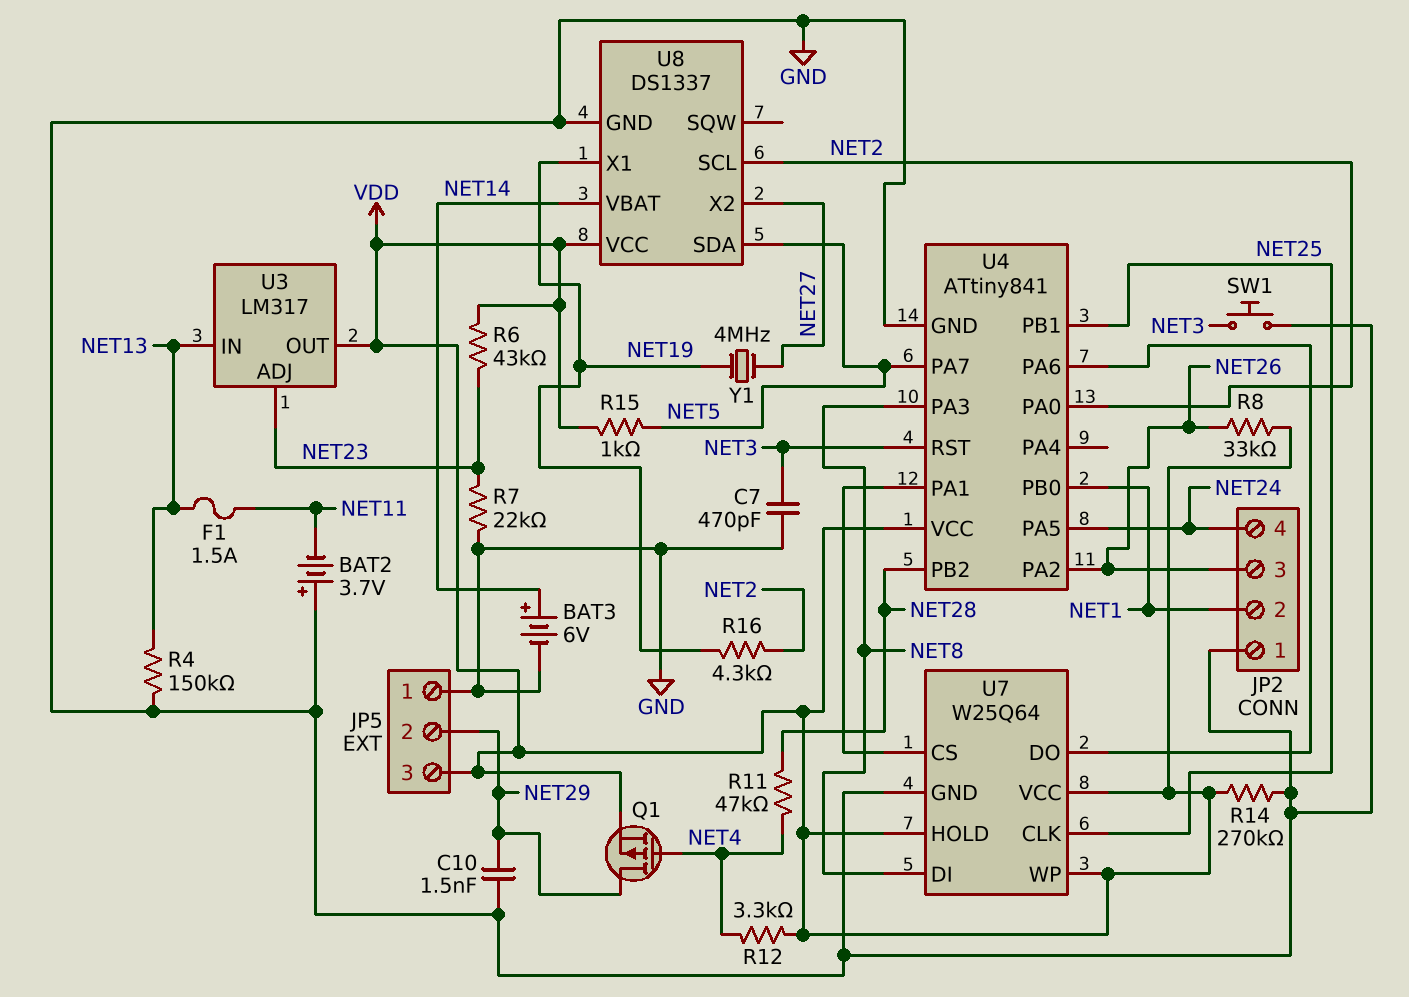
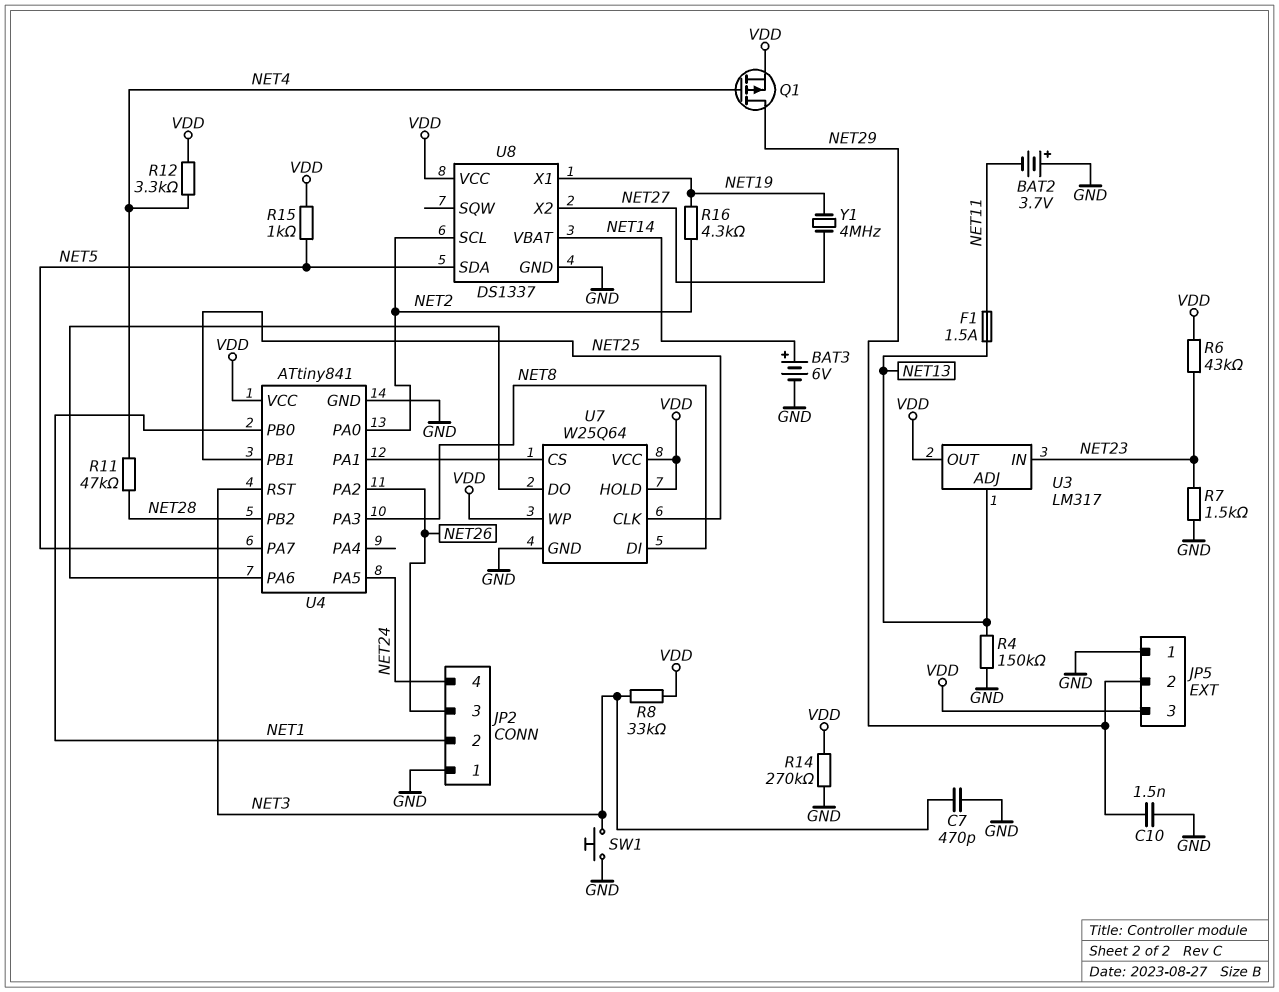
R7: 22k (GND, NET23) -> 1.5k (GND, NET23)
R8: 33k (NET26, VDD) -> 33k (NET3, VDD)
U3 pin ADJ: NET23 -> NET13
U3 pin IN: NET13 -> NET23

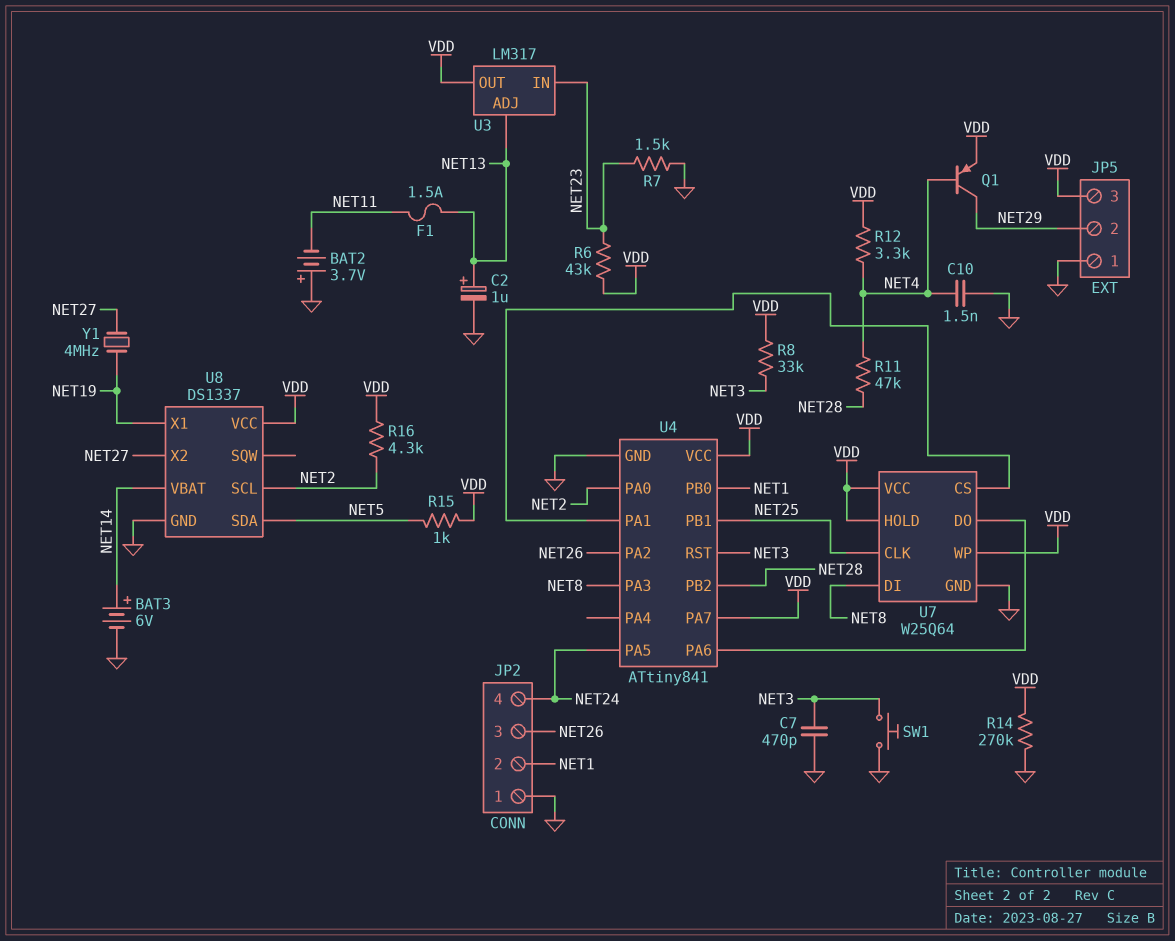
C2: none -> 1uF (plus NET13, minus GND)
C10: 1.5nF (GND, NET29) -> 1.5nF (GND, NET4)
Q1: PMOS (G NET4, D NET29, S VDD) -> PNP (B NET4, C NET29, E VDD)
R4: 150k (GND, NET13) -> none
R16: 4.3k (NET2, NET19) -> 4.3k (NET2, VDD)
U4 pin PA7: NET5 -> VDD

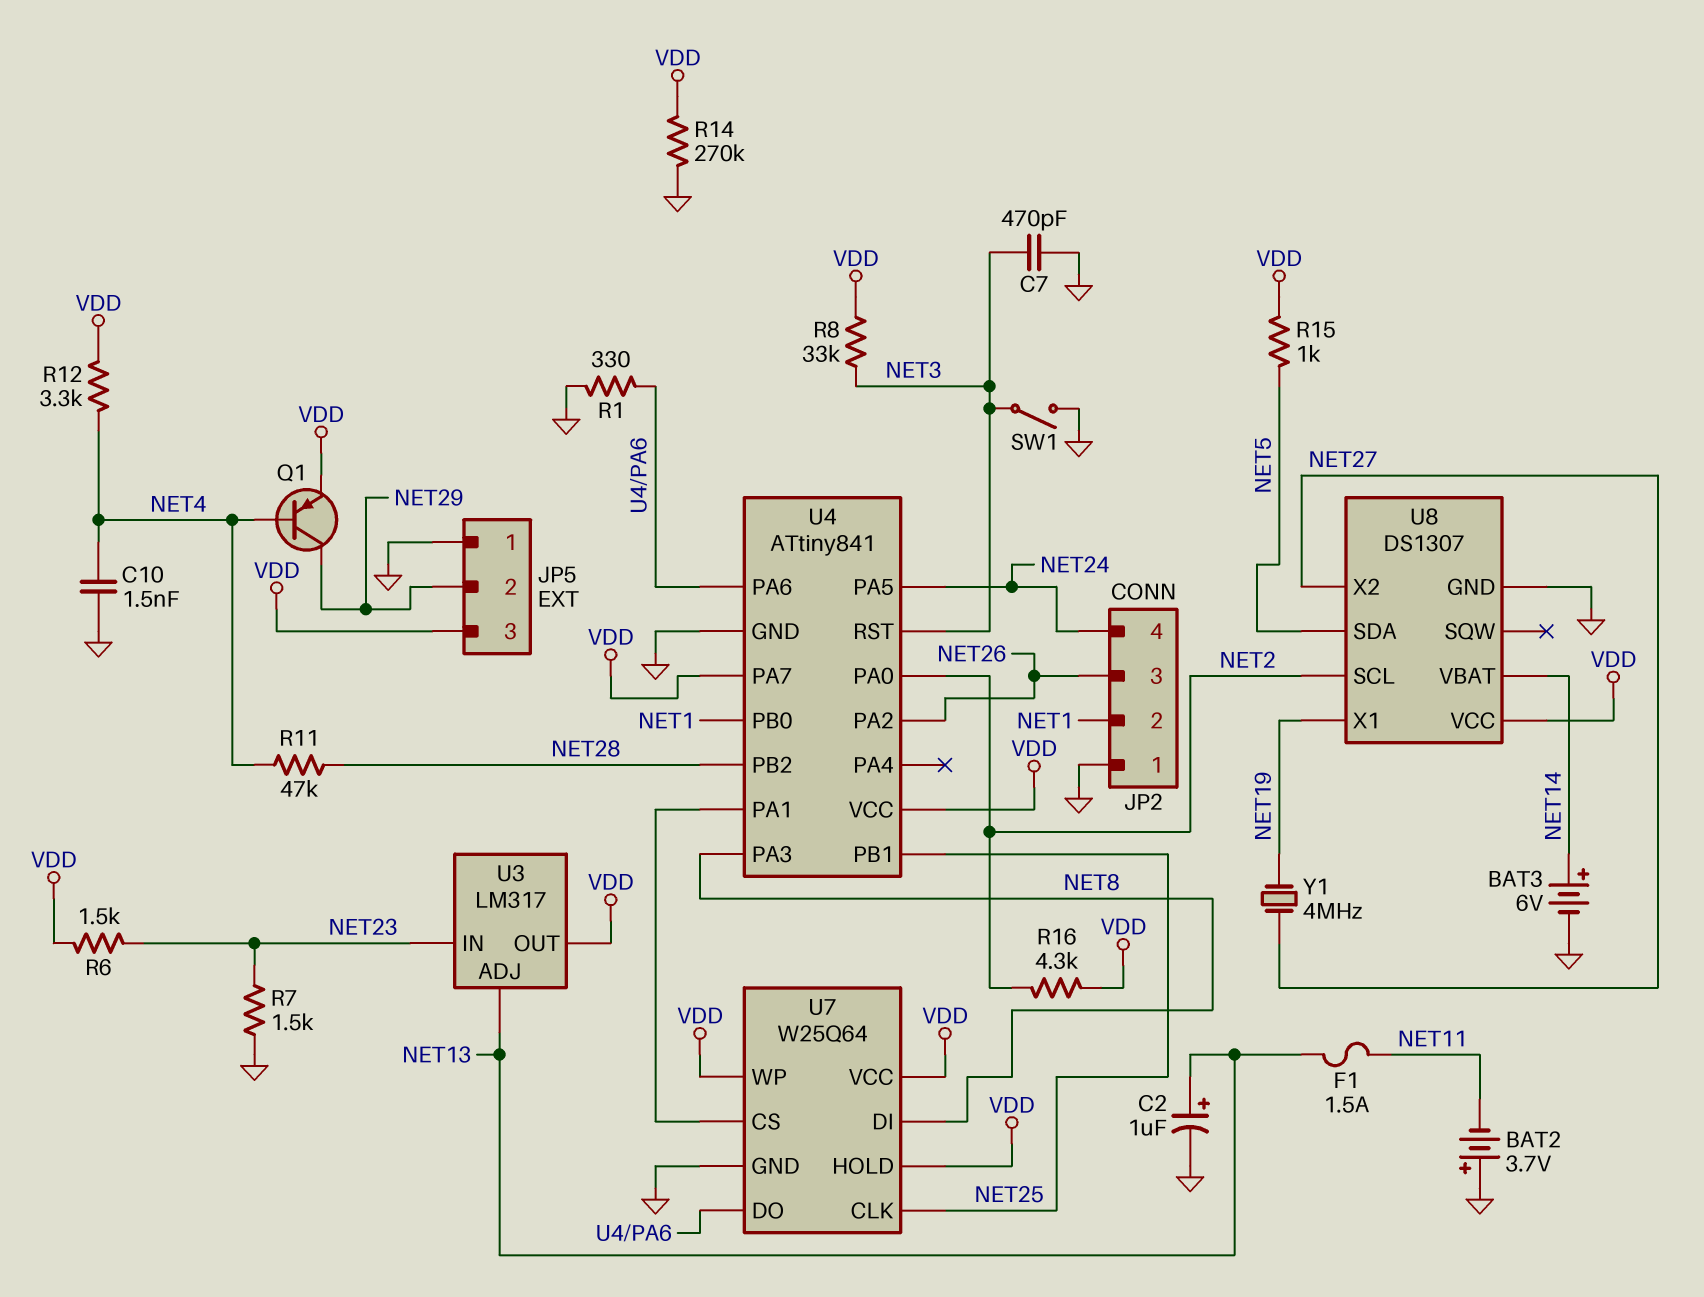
R1: none -> 330 (GND, U4/PA6)
R6: 43k (NET23, VDD) -> 1.5k (NET23, VDD)
SW1: button (GND, NET3) -> switch (GND, NET3)
U8: DS1337 -> DS1307

